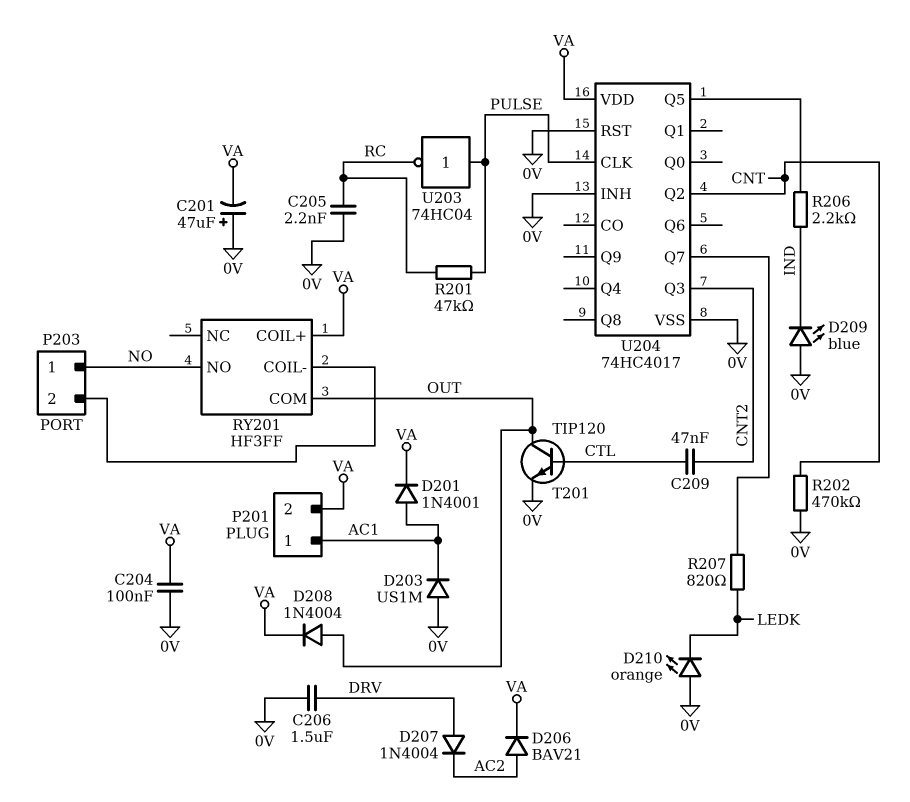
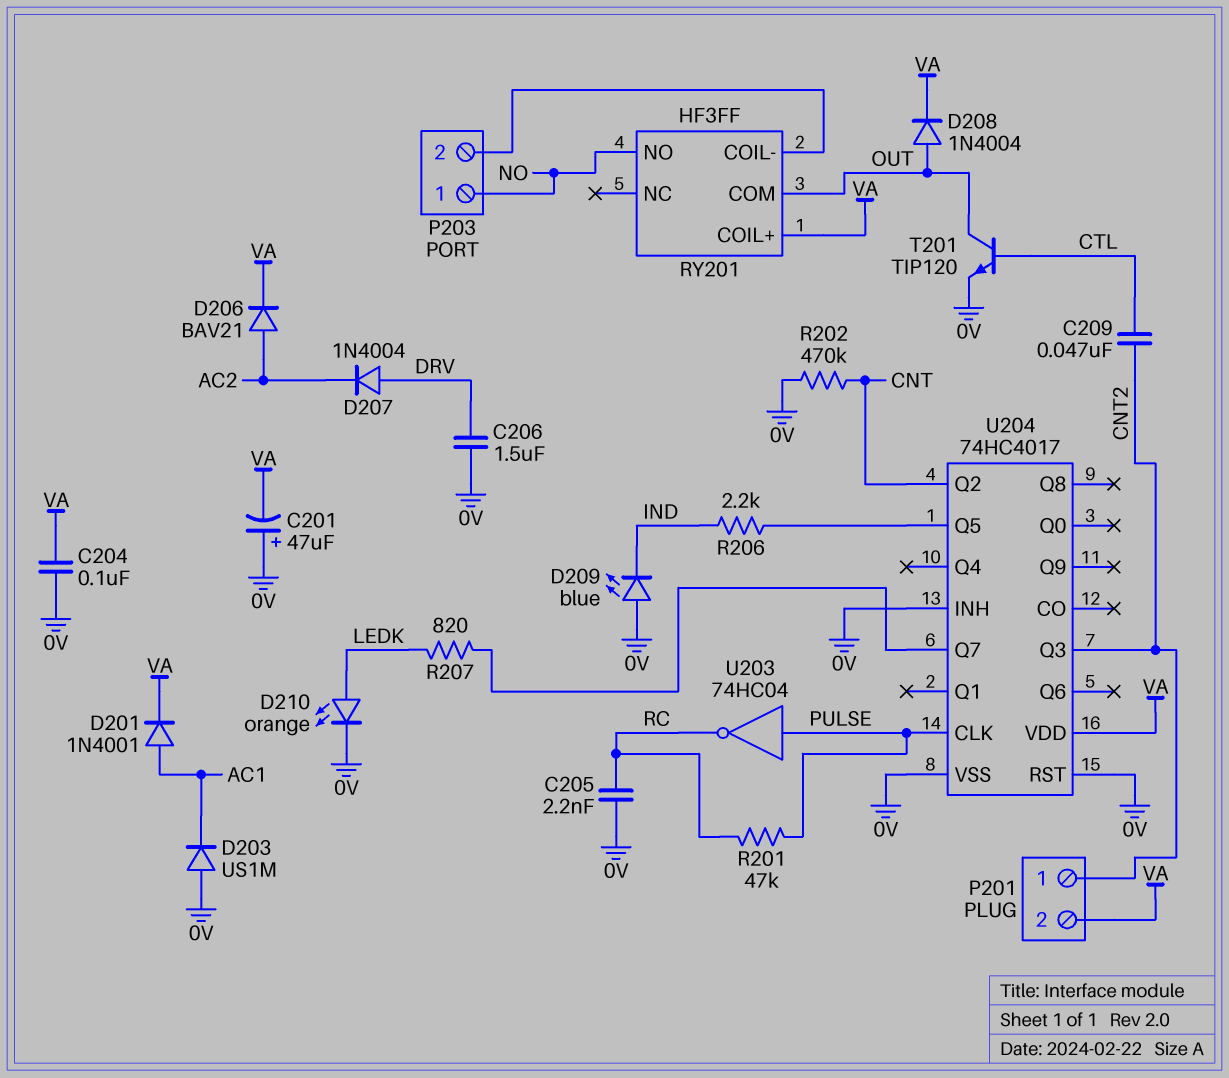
D210: LED orange (A 0V, K LEDK) -> LED orange (A LEDK, K 0V)
P201 pin 1: AC1 -> CNT2

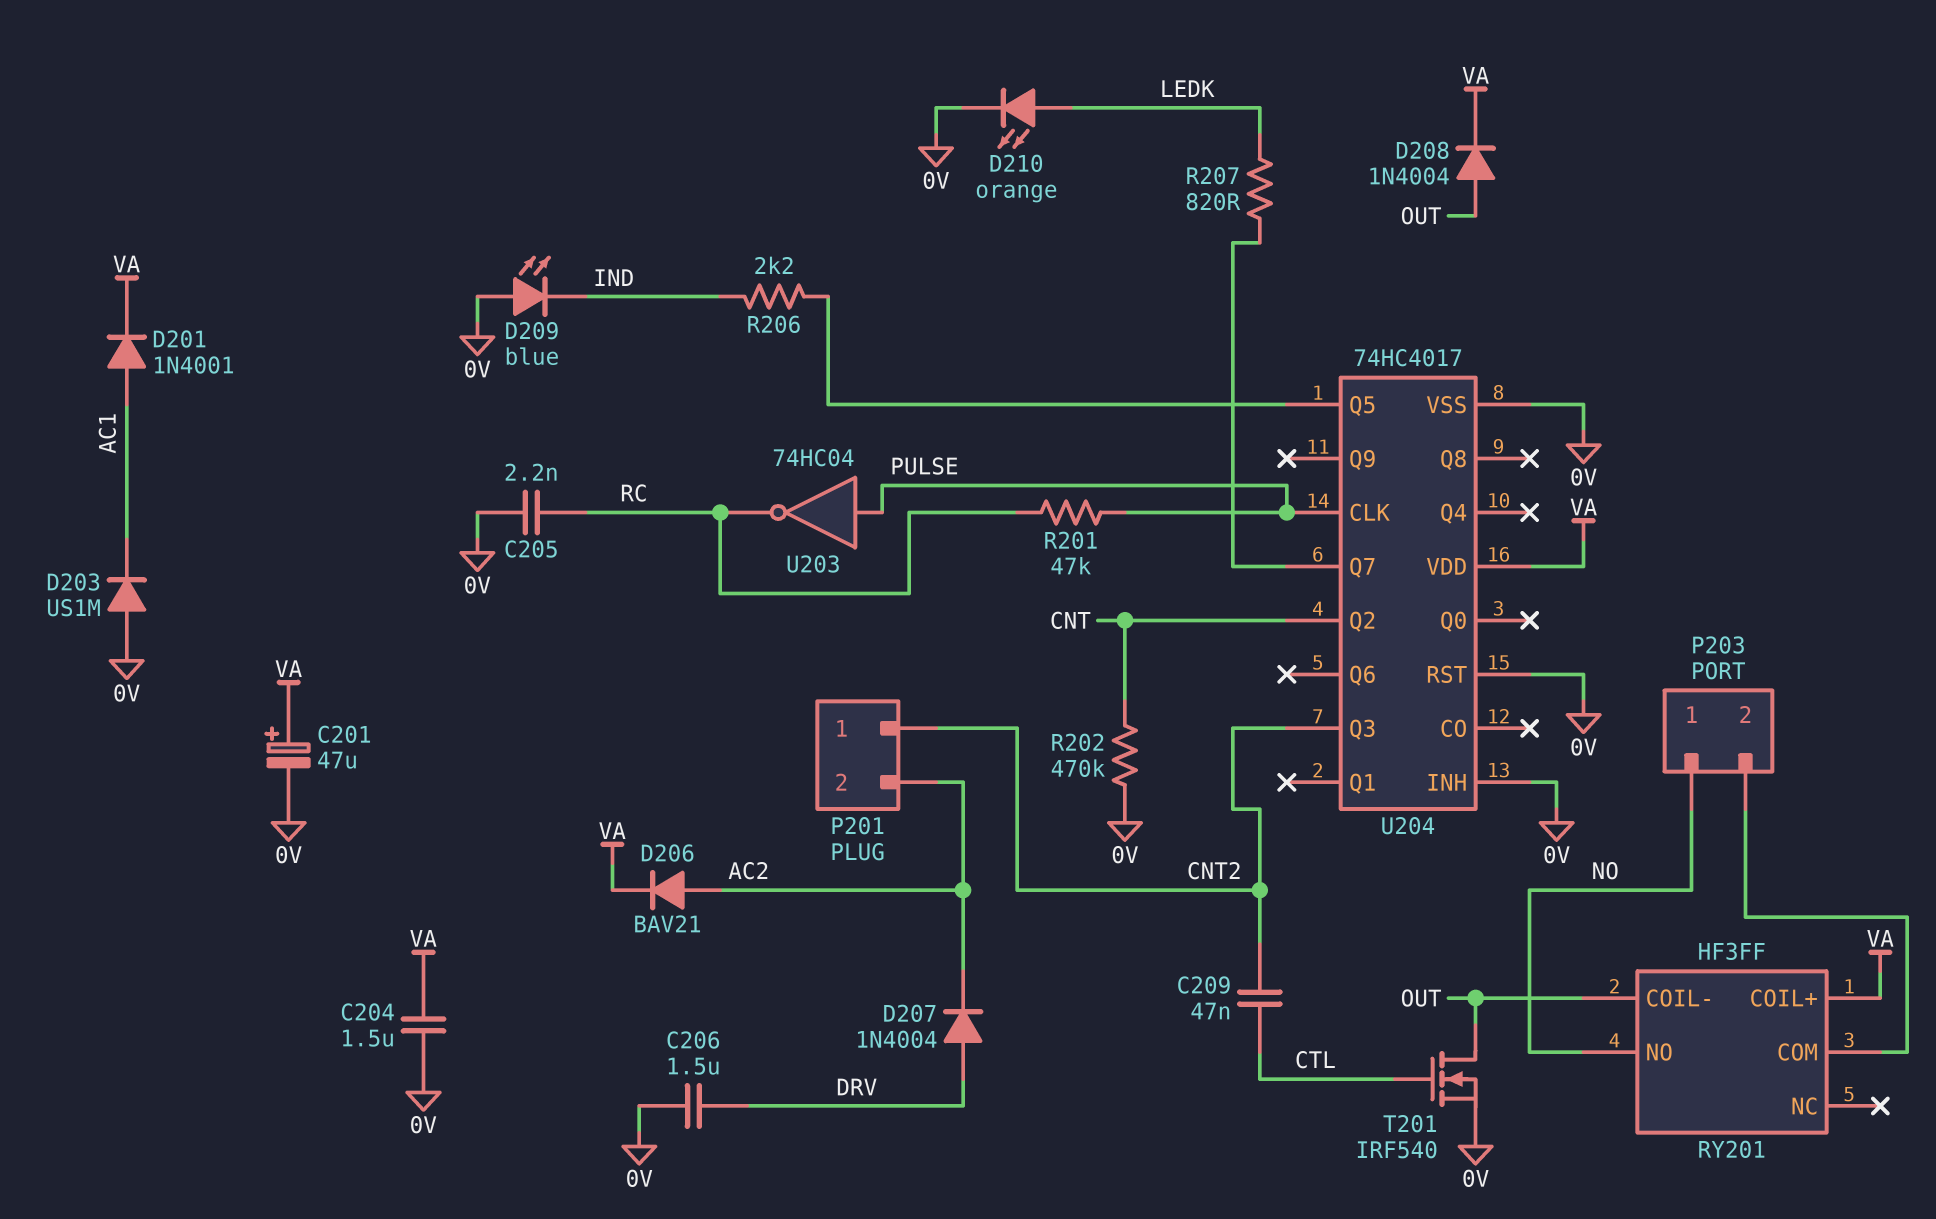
C201: 47uF (plus 0V, minus VA) -> 47uF (plus VA, minus 0V)
C204: 100nF (0V, VA) -> 1.5uF (0V, VA)
P201 pin 2: VA -> AC2
RY201 pin COIL-: P203/2 -> OUT
RY201 pin COM: OUT -> P203/2
T201: NPN TIP120 (B CTL, C OUT, E 0V) -> NMOS IRF540 (G CTL, D OUT, S 0V)

